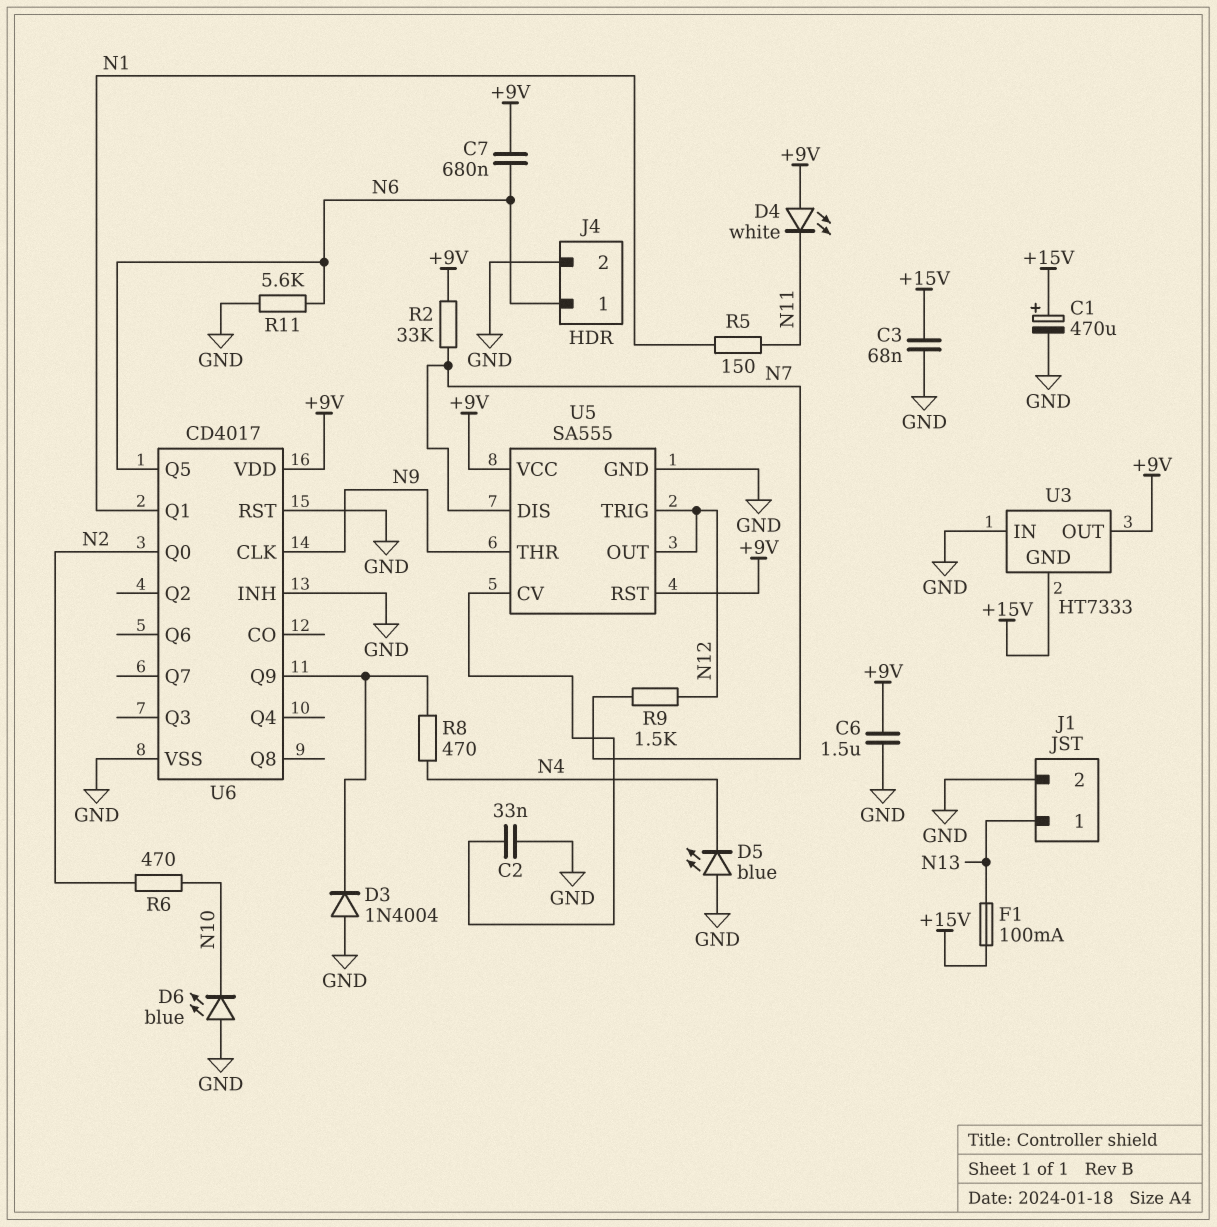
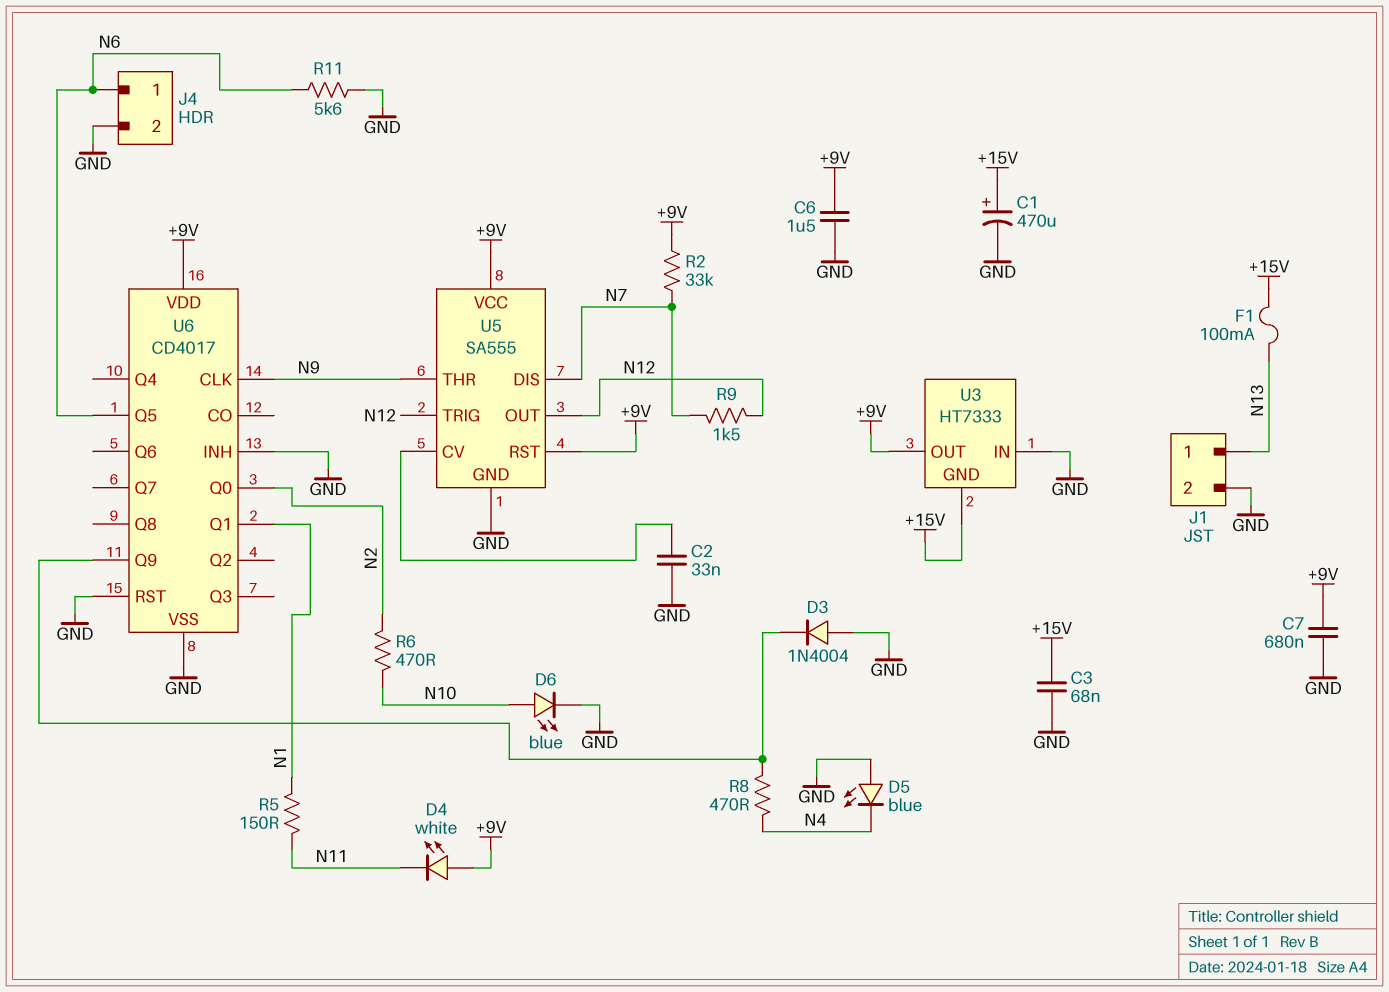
C7: 680nF (+9V, N6) -> 680nF (+9V, GND)
D6: LED blue (A GND, K N10) -> LED blue (A N10, K GND)

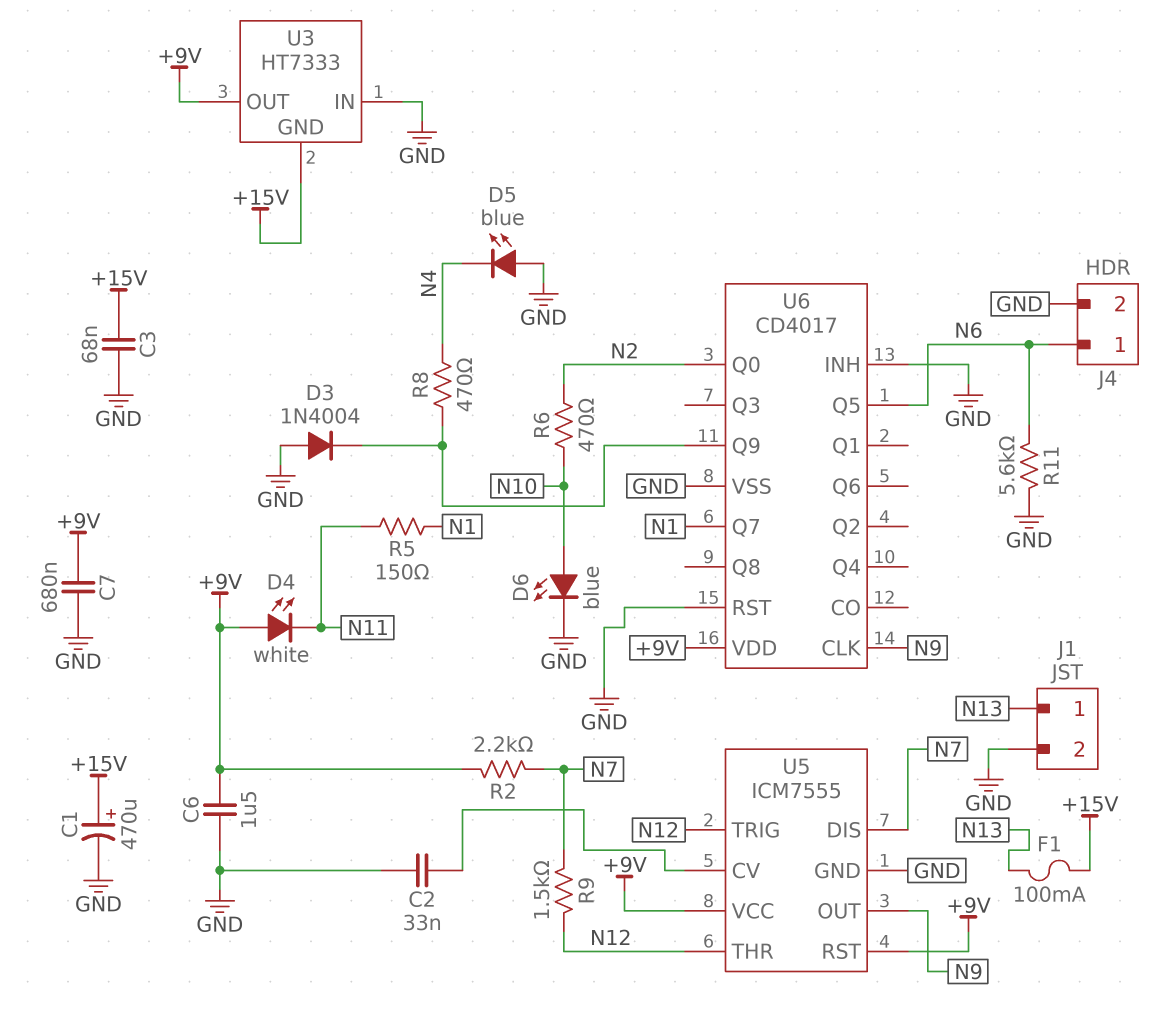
R2: 33k (+9V, N7) -> 2.2k (+9V, N7)
U5: SA555 -> ICM7555
U5 pin OUT: N12 -> N9
U5 pin THR: N9 -> N12
U6 pin Q1: N1 -> none
U6 pin Q7: none -> N1

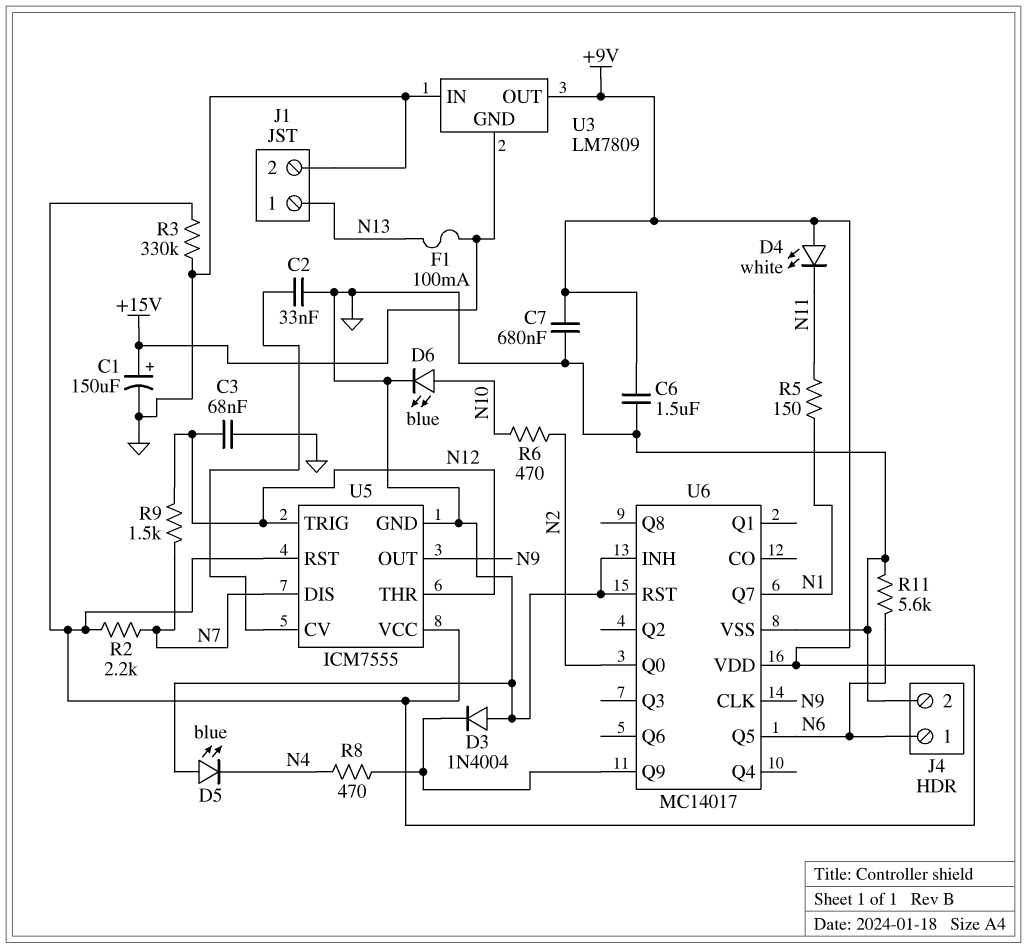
C1: 470uF (plus +15V, minus GND) -> 150uF (plus +15V, minus GND)
C3: 68nF (+15V, GND) -> 68nF (GND, N12)
R3: none -> 330k (+9V, GND)
U3: HT7333 -> LM7809
U6: CD4017 -> MC14017

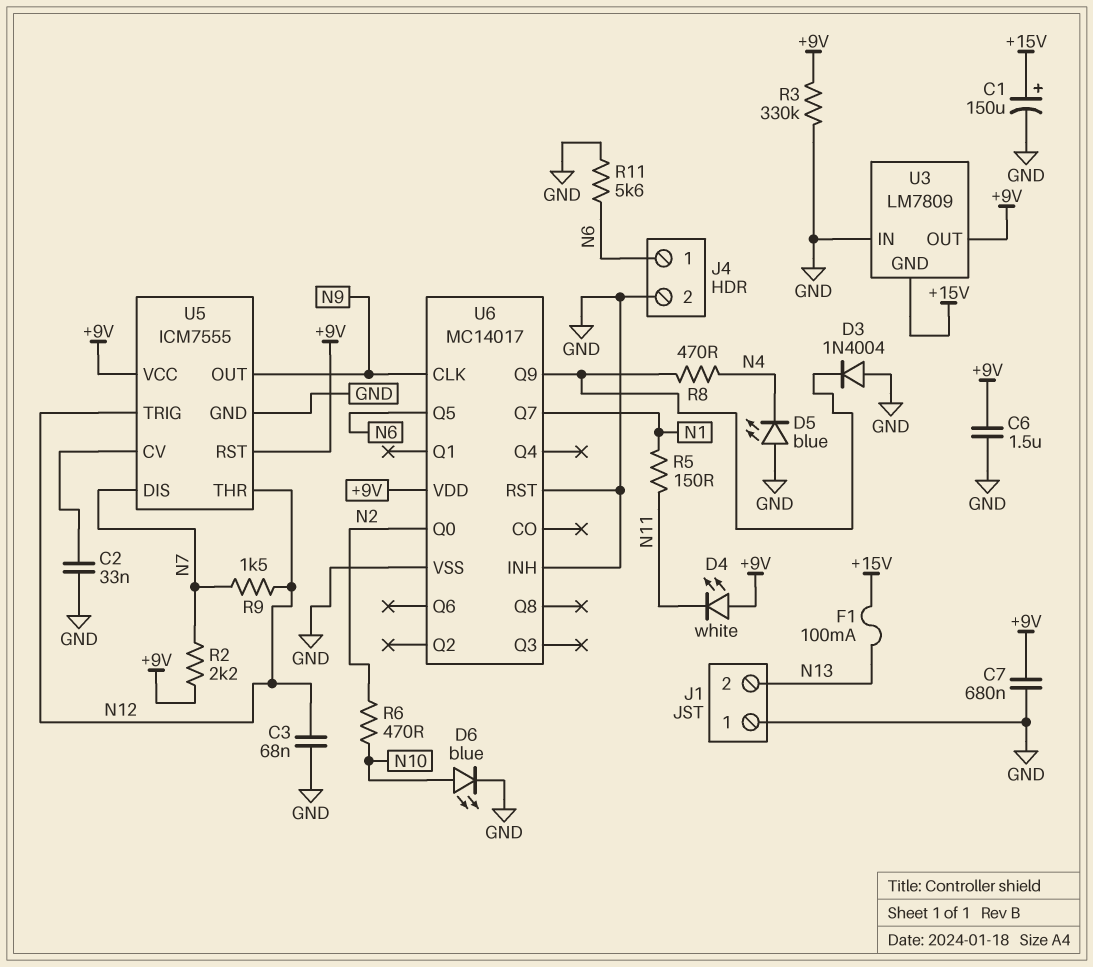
J1 pin 1: N13 -> GND
J1 pin 2: GND -> N13

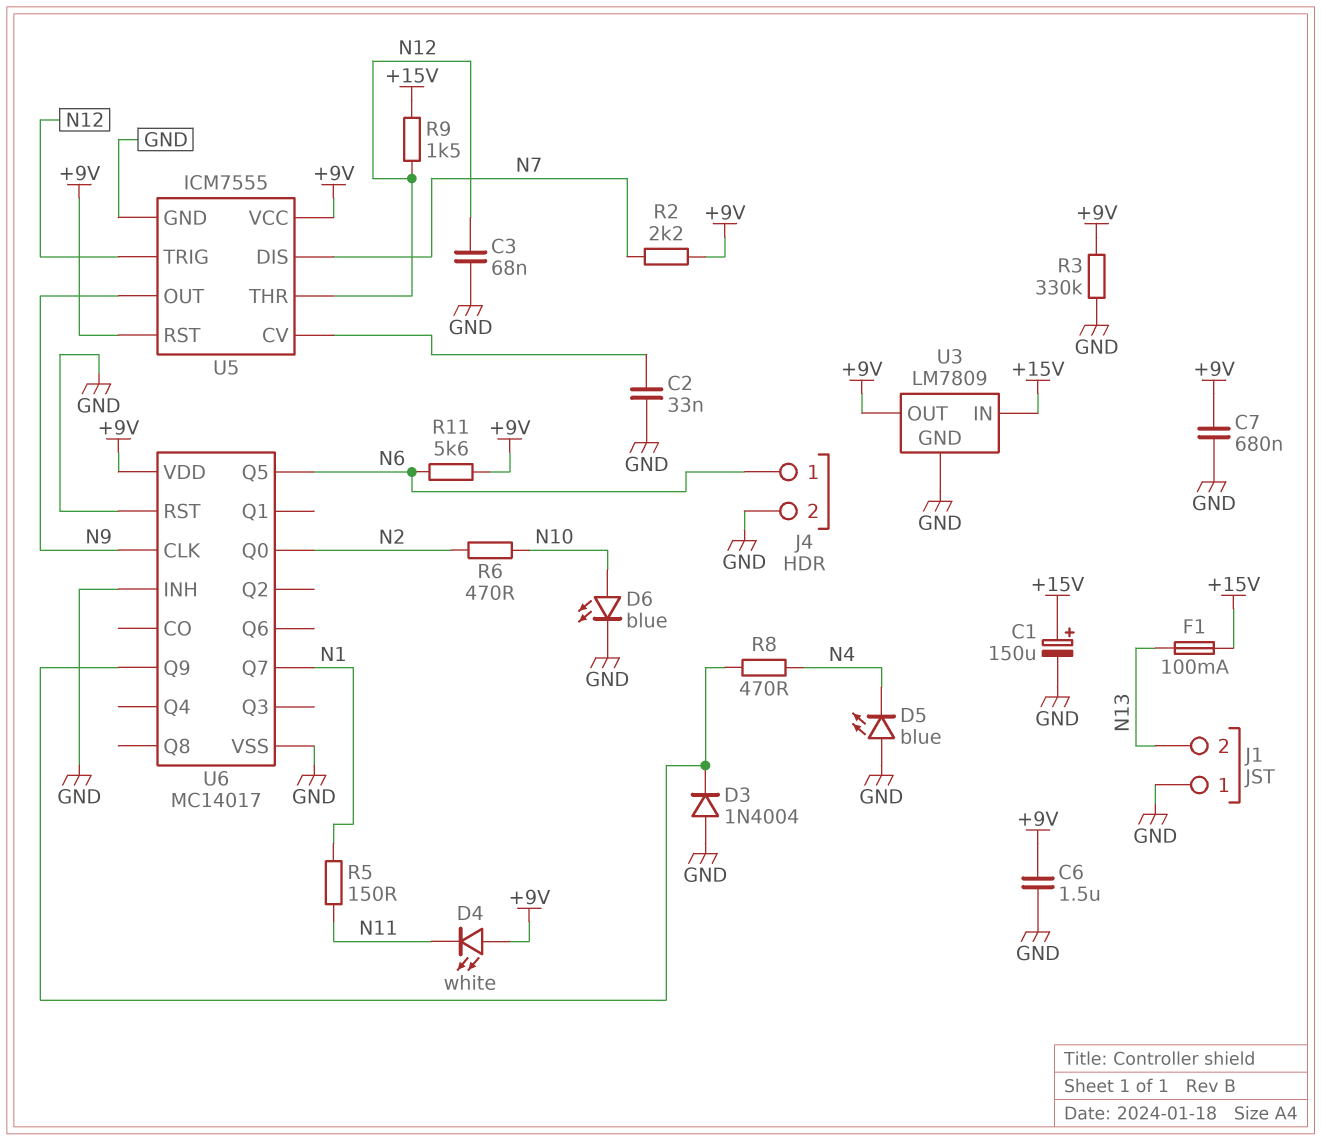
R9: 1.5k (N7, N12) -> 1.5k (+15V, N12)
R11: 5.6k (GND, N6) -> 5.6k (+9V, N6)
U3 pin GND: +15V -> GND
U3 pin IN: GND -> +15V

